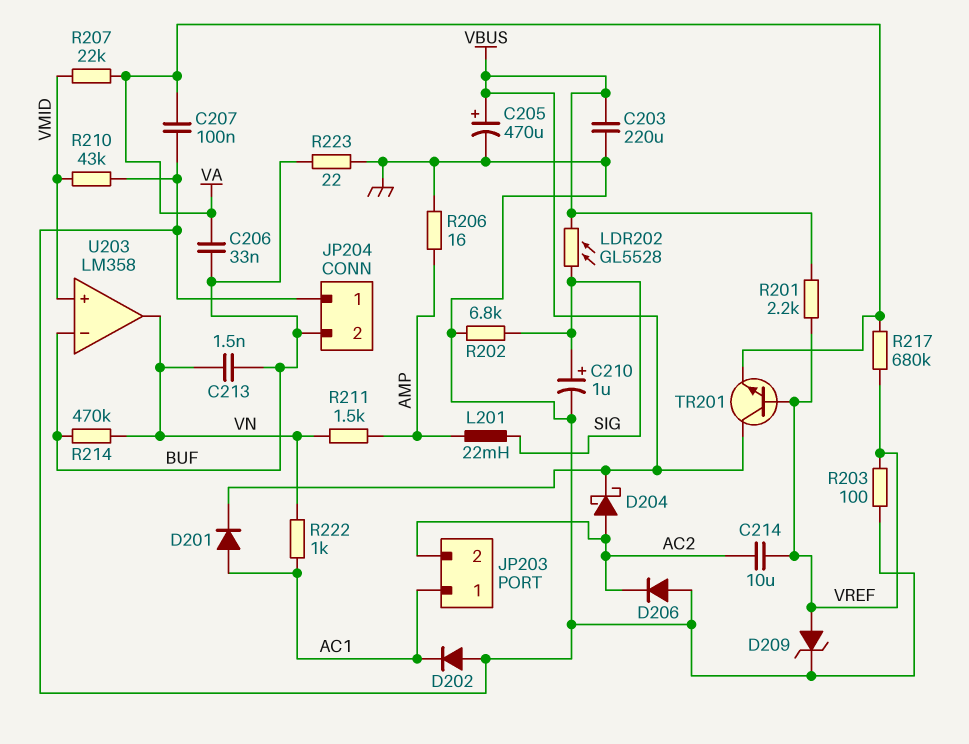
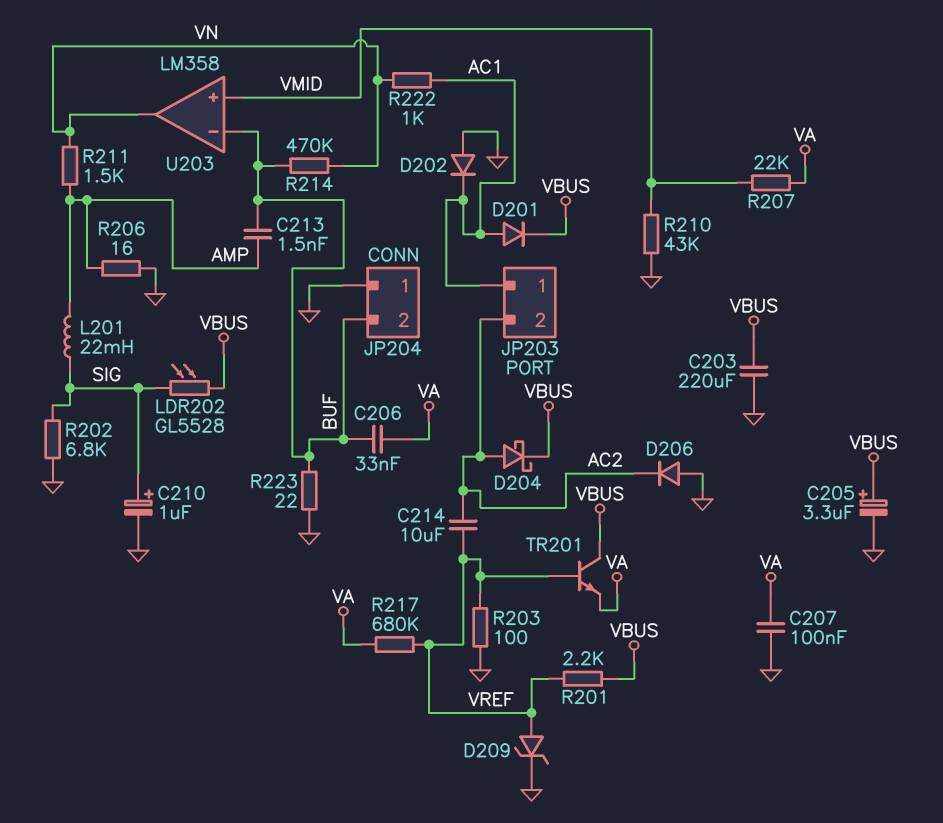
C205: 470uF (plus VBUS, minus GND) -> 3.3uF (plus VBUS, minus GND)
C213: 1.5nF (BUF, VN) -> 1.5nF (AMP, BUF)

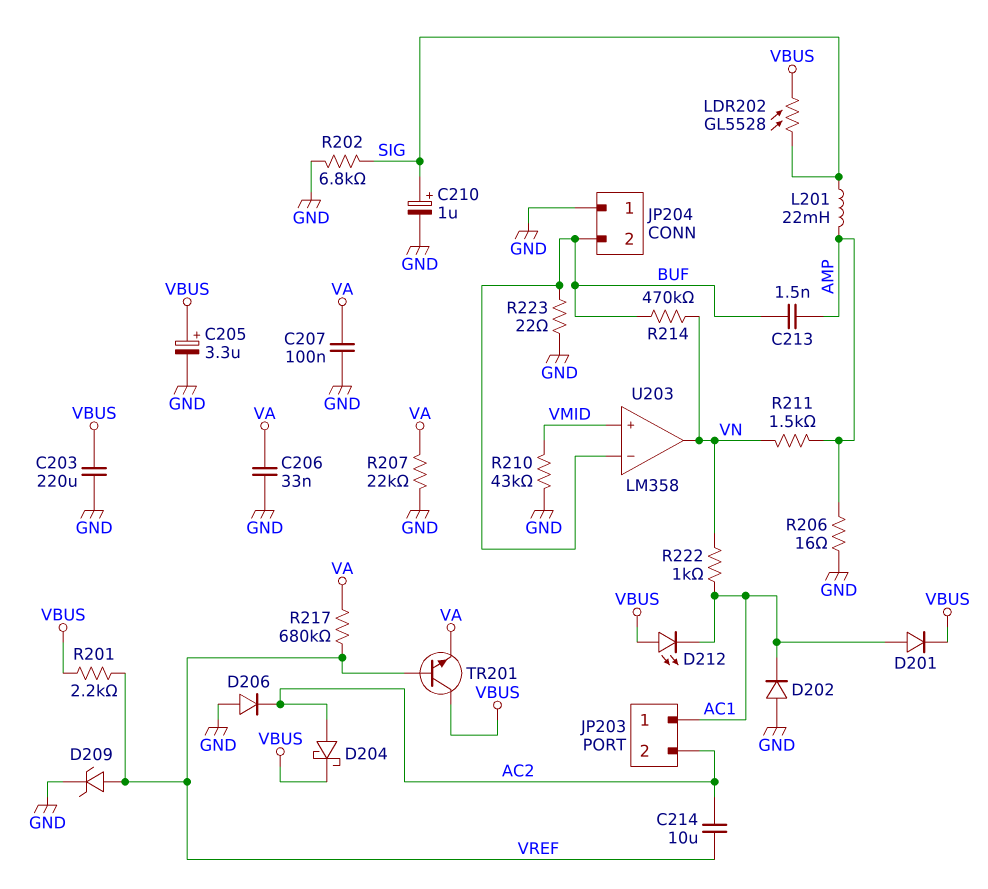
C206: 33nF (BUF, VA) -> 33nF (GND, VA)
D212: none -> LED (A VBUS, K AC1)
R203: 100 (GND, VREF) -> none
R207: 22k (VA, VMID) -> 22k (GND, VA)

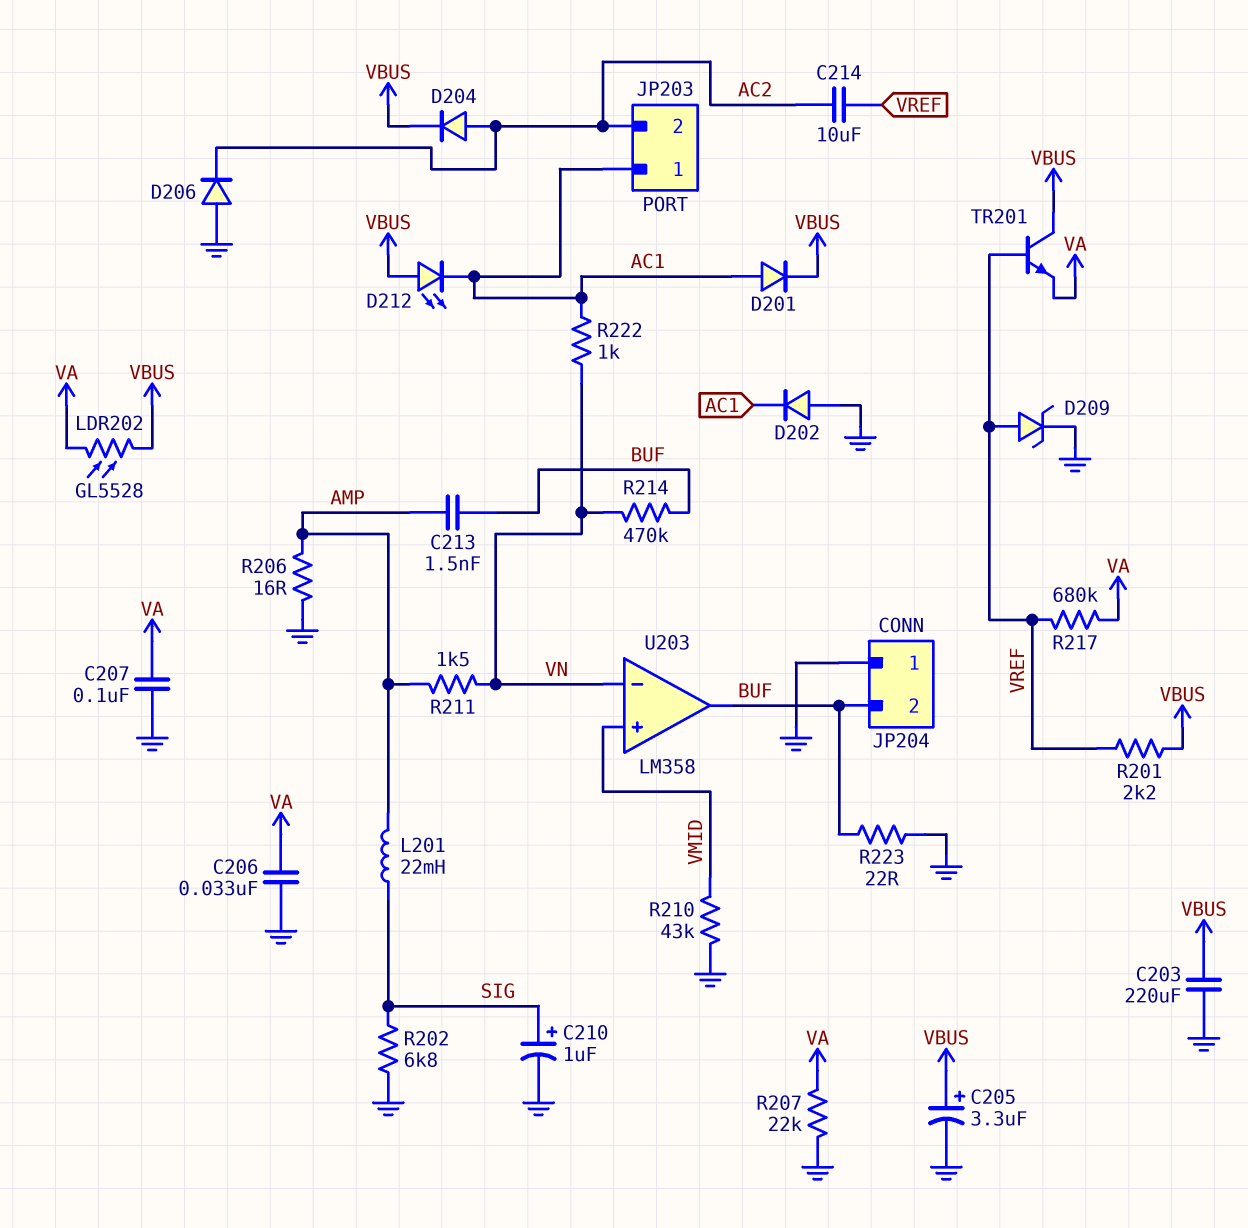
D204: schottky (A AC2, K VBUS) -> diode (A AC2, K VBUS)
LDR202: GL5528 (SIG, VBUS) -> GL5528 (VA, VBUS)
U203 pin in-: BUF -> VN
U203 pin out: VN -> BUF

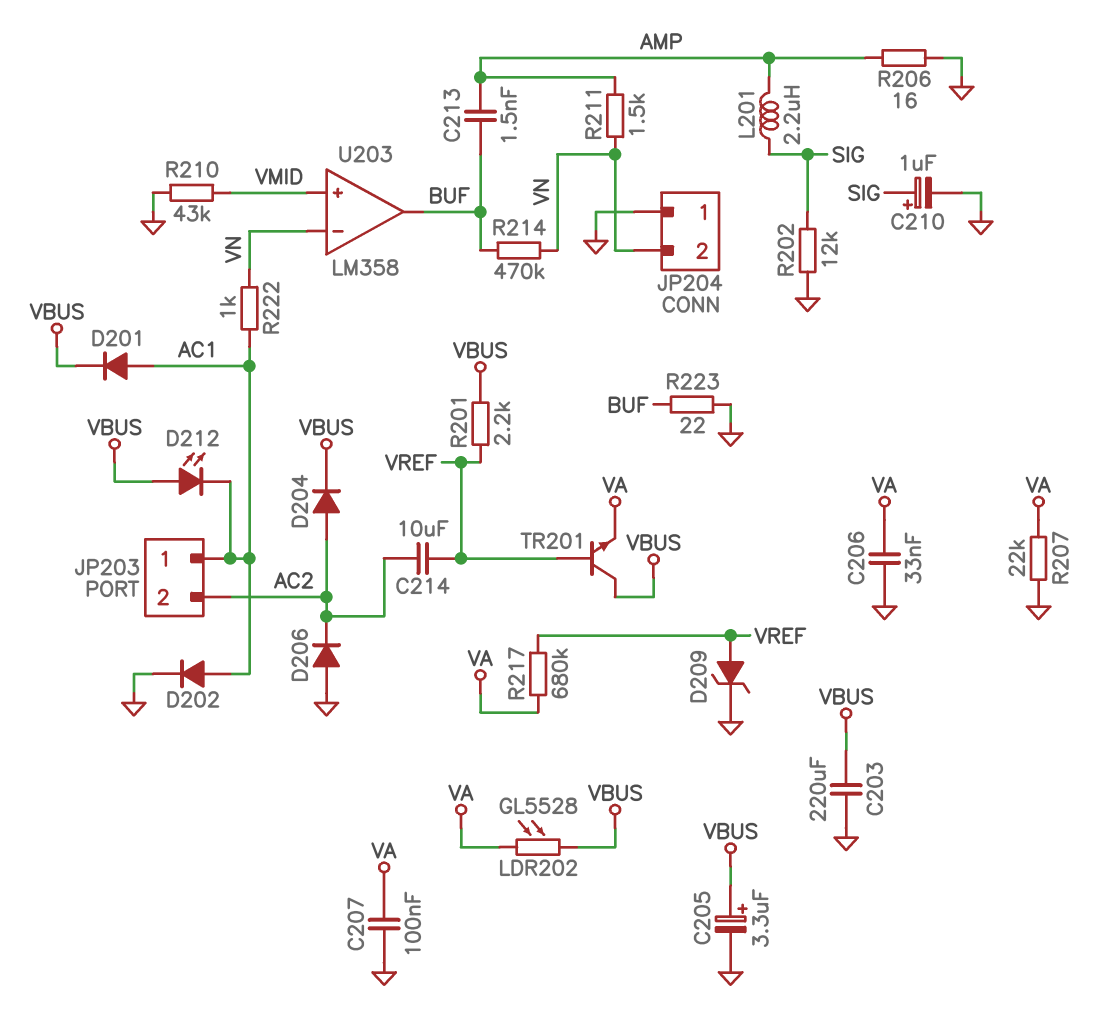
D202: diode (A GND, K AC1) -> diode (A AC1, K GND)
JP204 pin 2: BUF -> VN
L201: 22mH (AMP, SIG) -> 2.2uH (AMP, SIG)
R202: 6.8k (GND, SIG) -> 12k (GND, SIG)

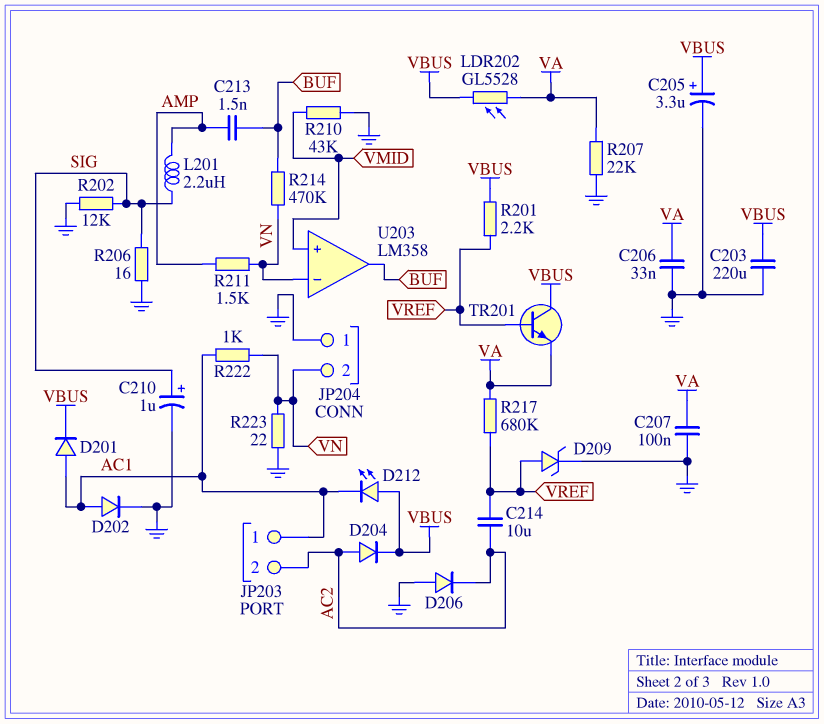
R206: 16 (AMP, GND) -> 16 (GND, SIG)
R223: 22 (BUF, GND) -> 22 (GND, VN)

